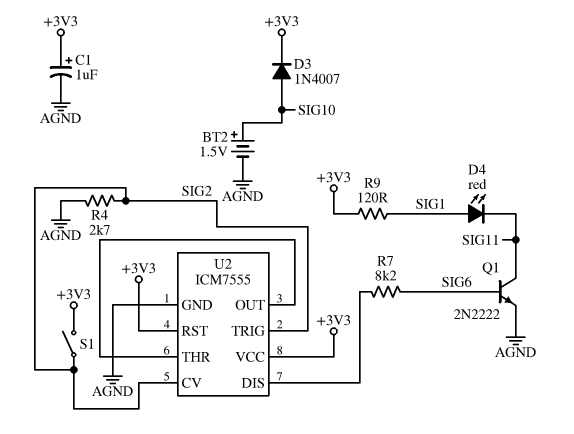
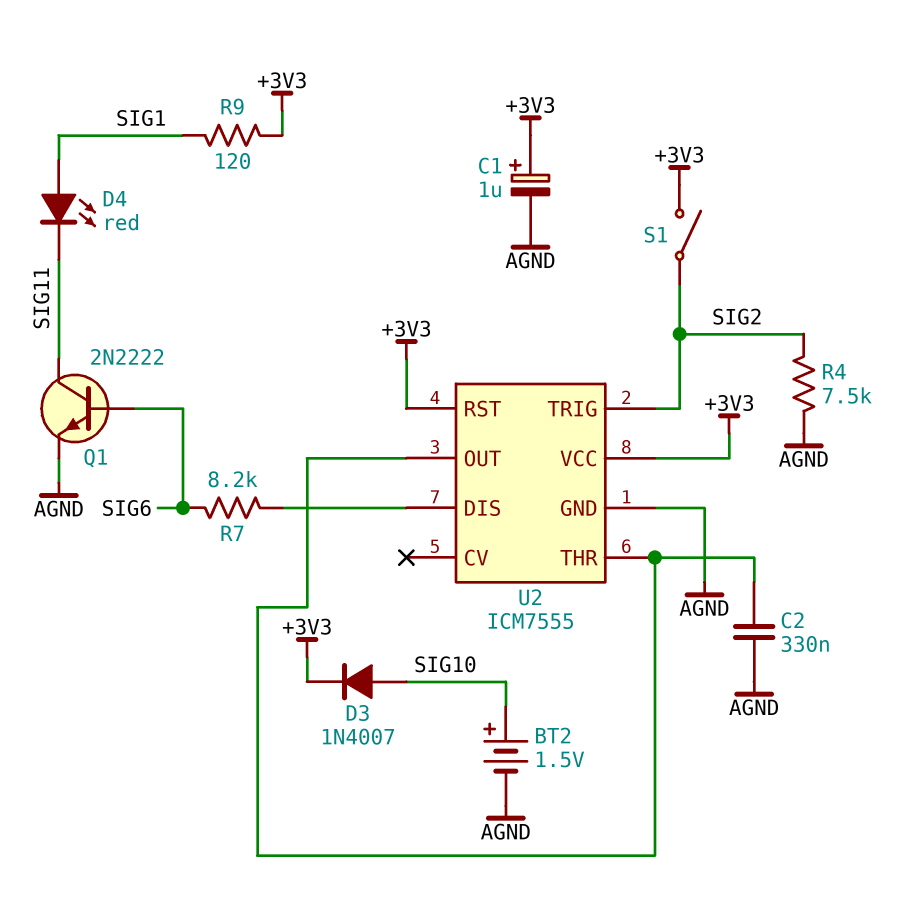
C2: none -> 330nF (AGND, U2/OUT)
R4: 2.7k (AGND, SIG2) -> 7.5k (AGND, SIG2)
U2 pin CV: SIG2 -> none

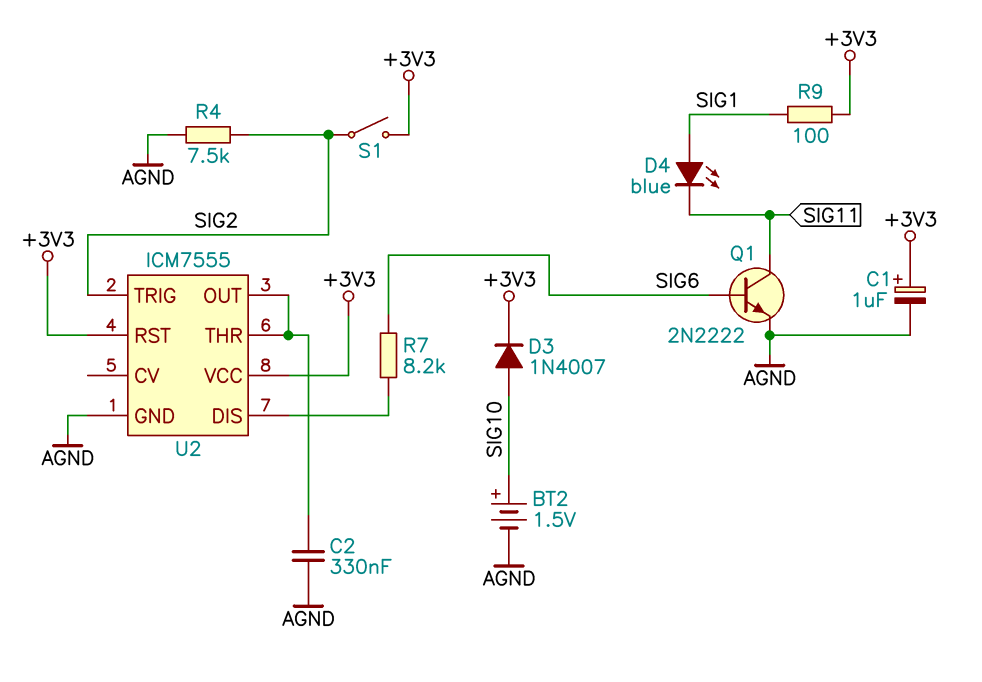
D4: LED red (A SIG1, K SIG11) -> LED blue (A SIG1, K SIG11)
R9: 120 (+3V3, SIG1) -> 100 (+3V3, SIG1)

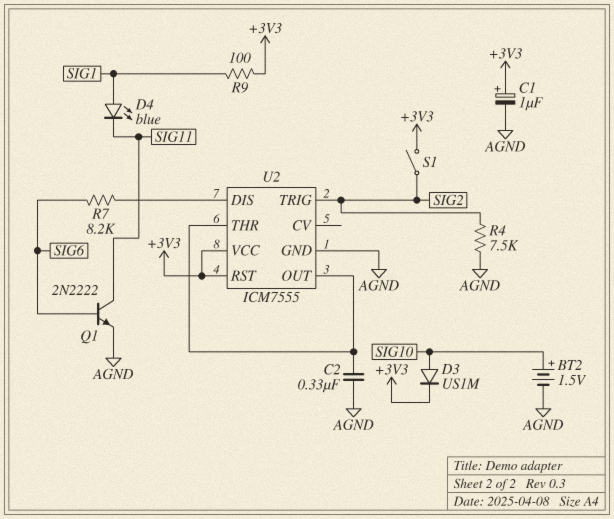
D3: diode 1N4007 (A SIG10, K +3V3) -> diode US1M (A SIG10, K +3V3)

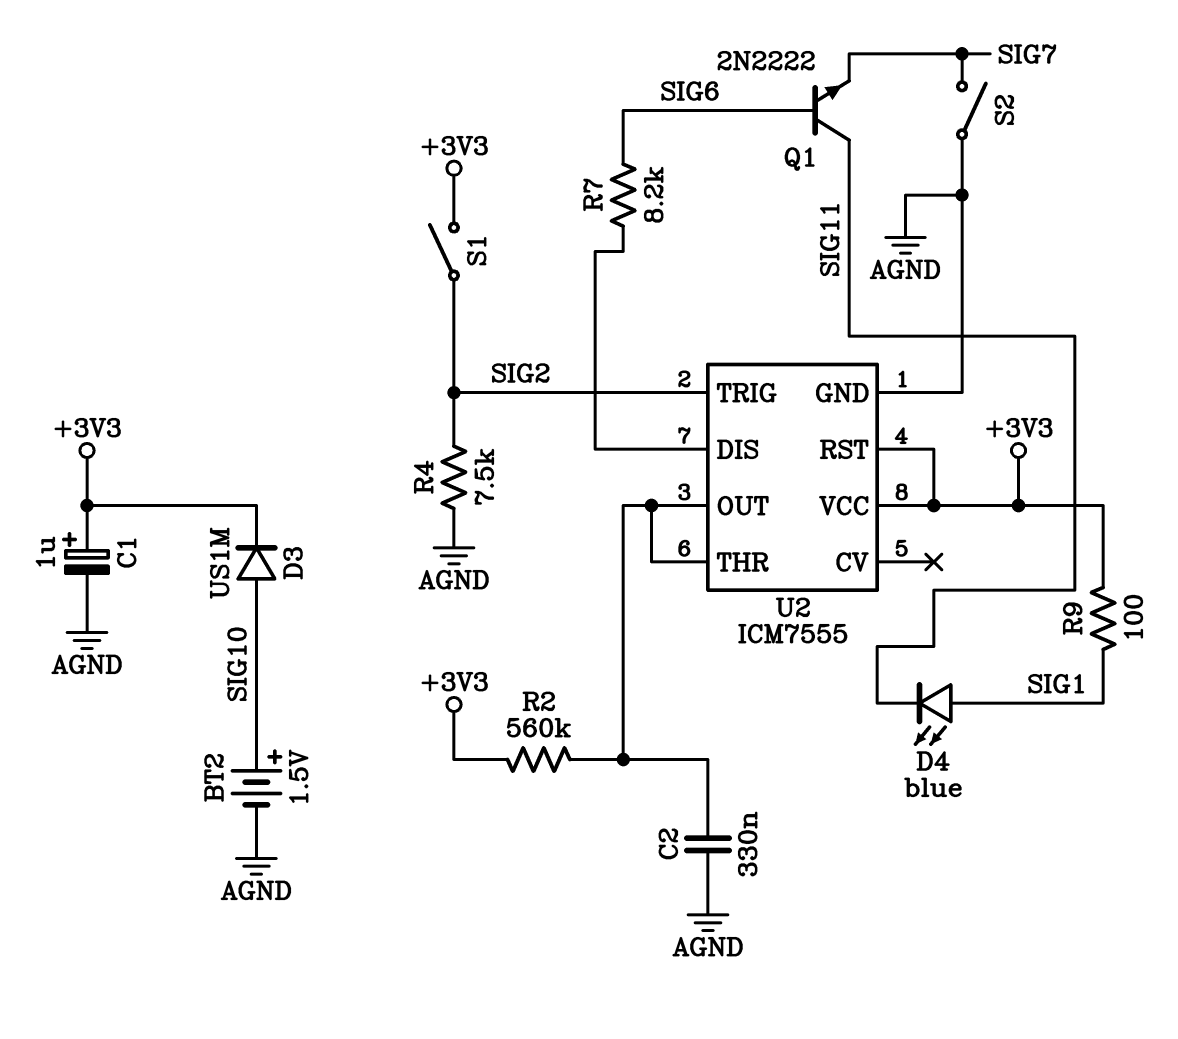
Q1: NPN 2N2222 (B SIG6, C SIG11, E AGND) -> NPN 2N2222 (B SIG6, C SIG11, E SIG7)
R2: none -> 560k (+3V3, U2/OUT)
S2: none -> switch (AGND, SIG7)

